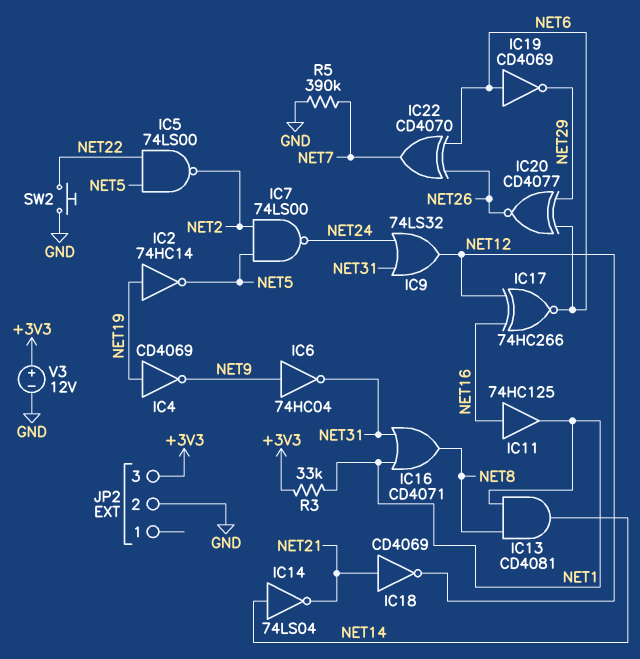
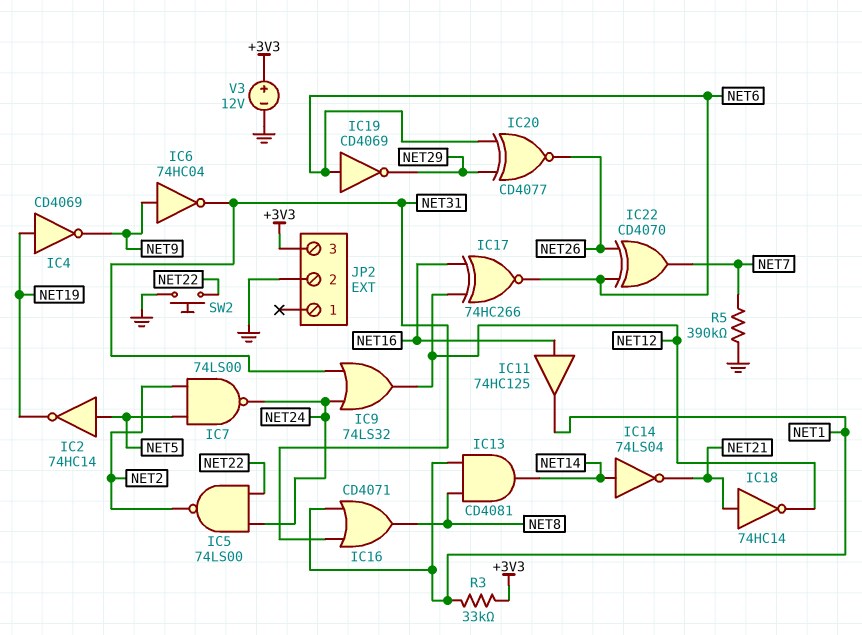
IC2: NOT 74HC14 (in NET19, out NET5) -> NOT 74HC14 (in NET5, out NET19)
IC5: NAND 74LS00 (in NET5, in NET22, out NET2) -> NAND 74LS00 (in NET22, in NET24, out NET2)
IC18: NOT CD4069 (in NET21, out NET12) -> NOT 74HC14 (in NET21, out NET12)

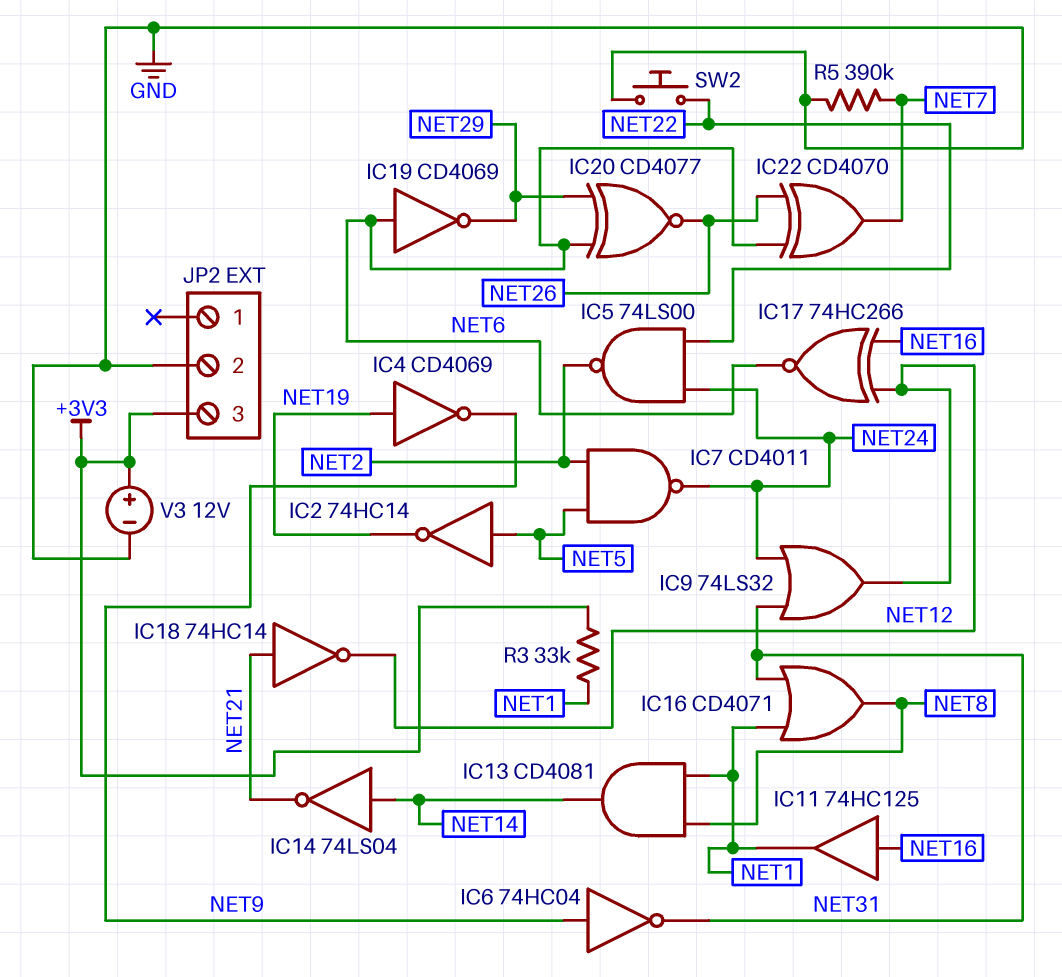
IC7: NAND 74LS00 (in NET2, in NET5, out NET24) -> NAND CD4011 (in NET2, in NET5, out NET24)

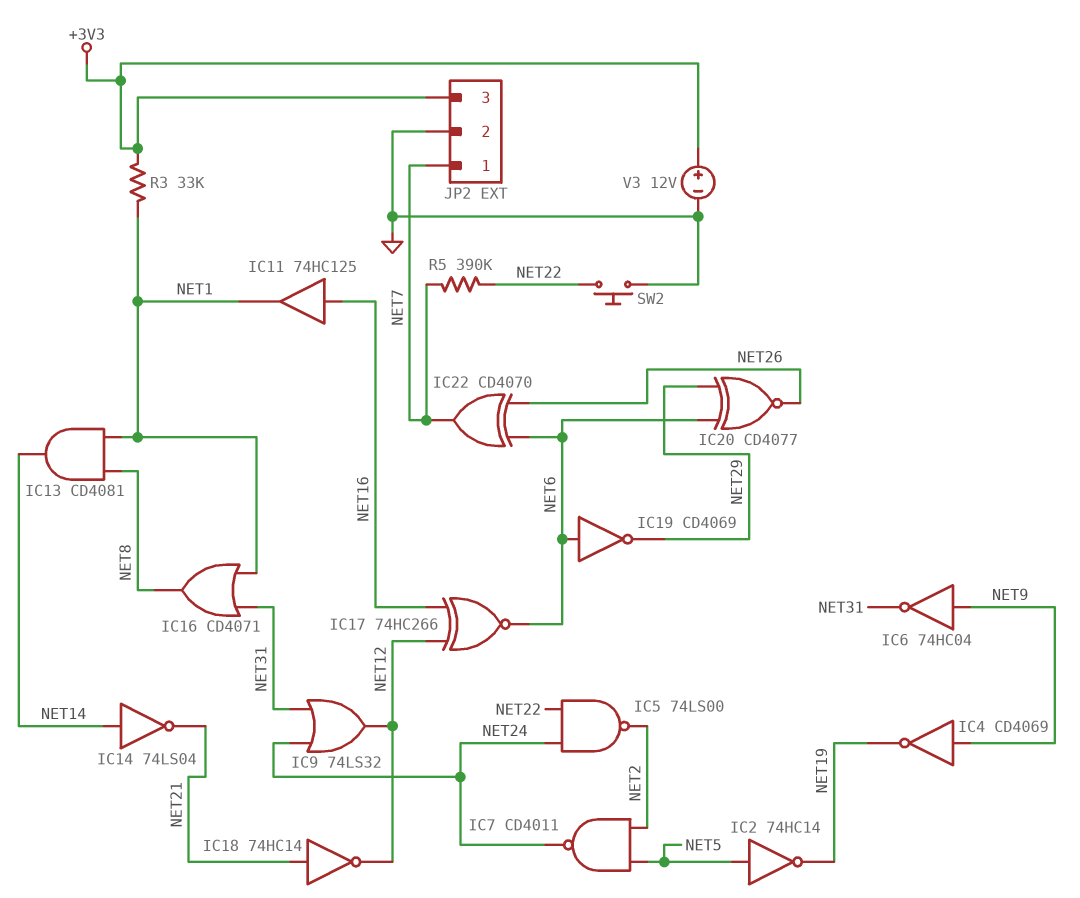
IC4: NOT CD4069 (in NET19, out NET9) -> NOT CD4069 (in NET9, out NET19)
JP2 pin 1: none -> NET7
R5: 390k (GND, NET7) -> 390k (NET7, NET22)

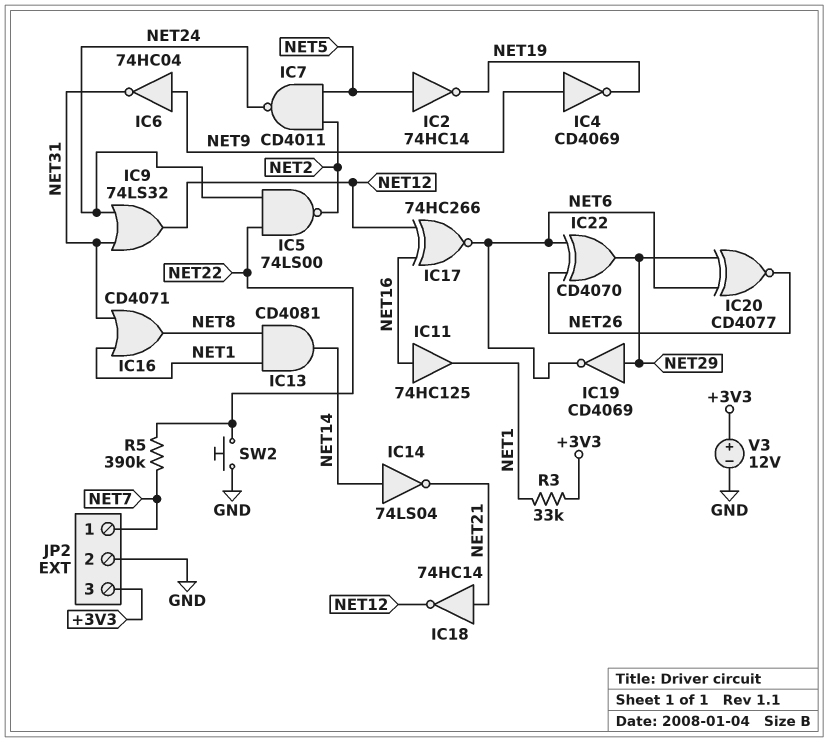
IC19: NOT CD4069 (in NET6, out NET29) -> NOT CD4069 (in NET29, out NET6)
IC22: XOR CD4070 (in NET6, in NET26, out NET7) -> XOR CD4070 (in NET6, in NET26, out NET29)

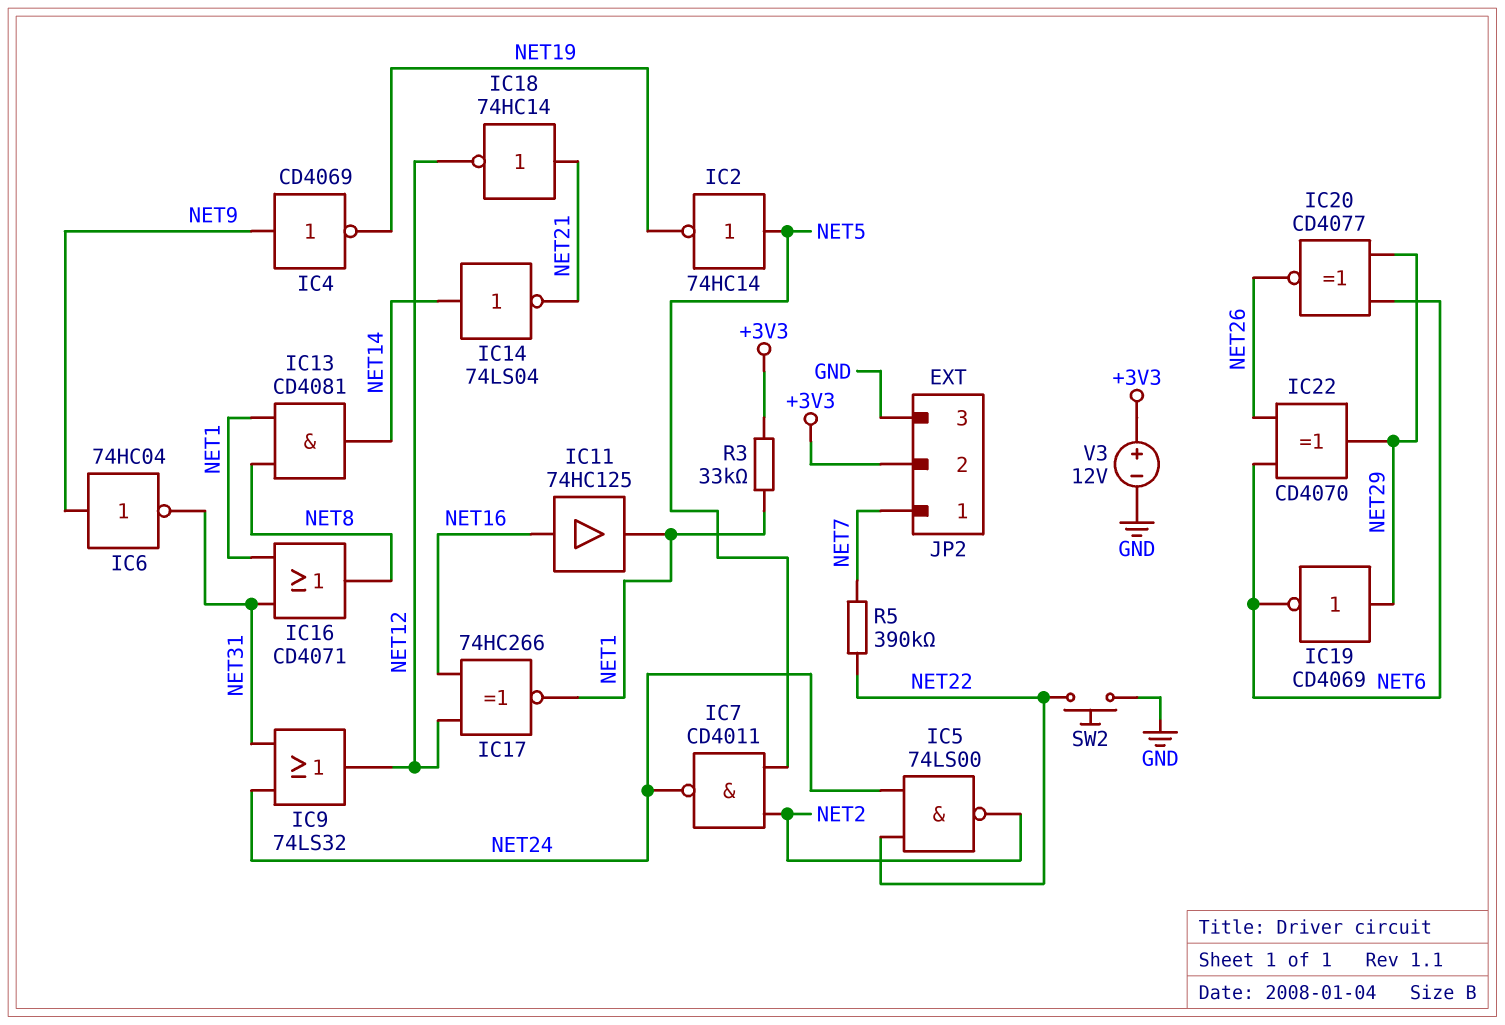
IC17: XNOR 74HC266 (in NET12, in NET16, out NET6) -> XNOR 74HC266 (in NET12, in NET16, out NET1)
JP2 pin 2: GND -> +3V3
JP2 pin 3: +3V3 -> GND

